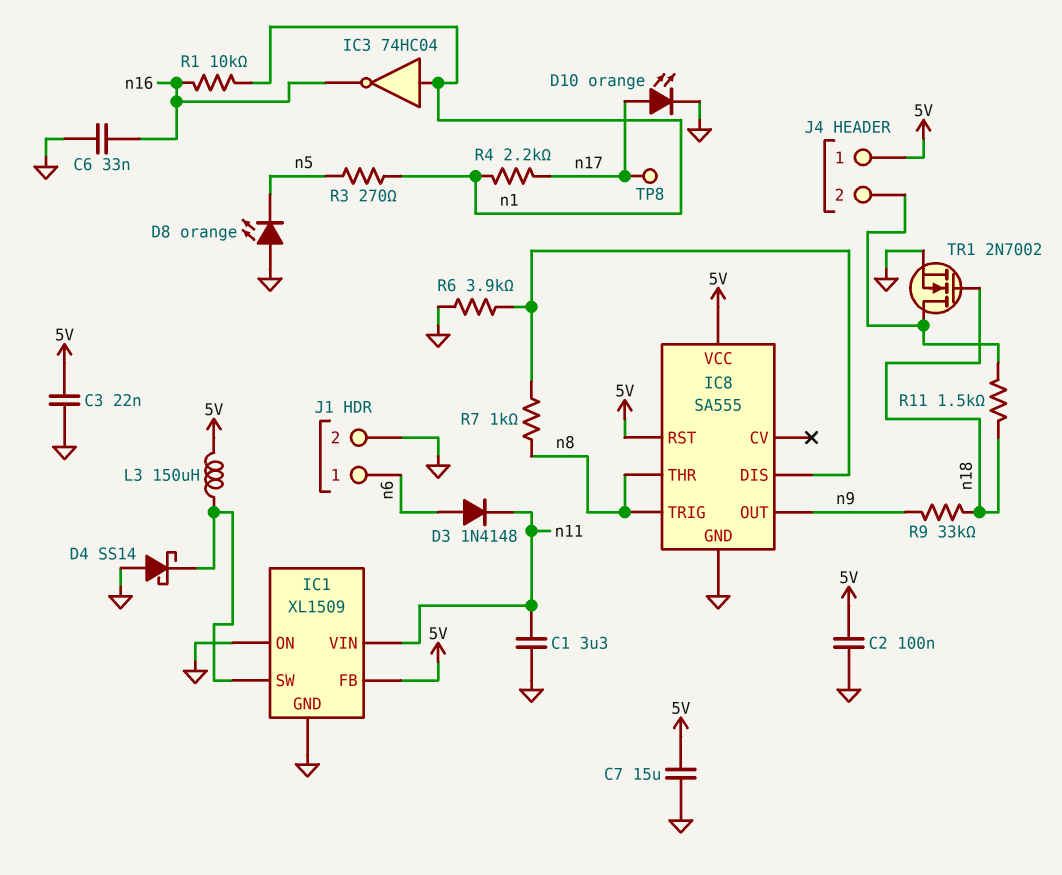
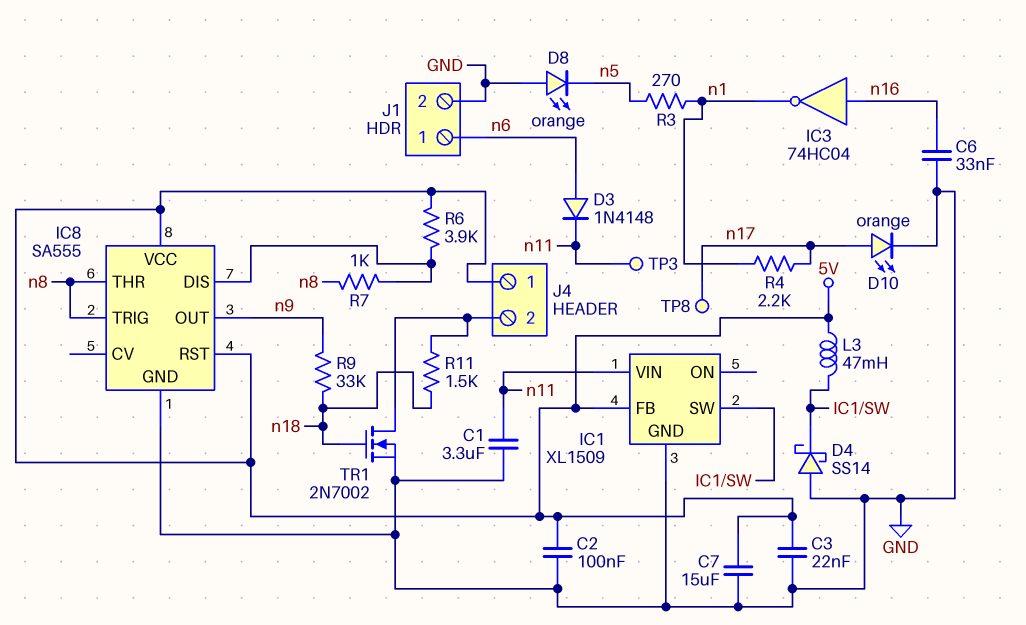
IC1 pin ON: GND -> none
IC3: NOT 74HC04 (in n1, out n16) -> NOT 74HC04 (in n16, out n1)
L3: 150uH (5V, IC1/SW) -> 47mH (5V, IC1/SW)
R1: 10k (n1, n16) -> none
R6: 3.9k (GND, IC8/DIS) -> 3.9k (5V, IC8/DIS)
TP3: none -> test point (n11)

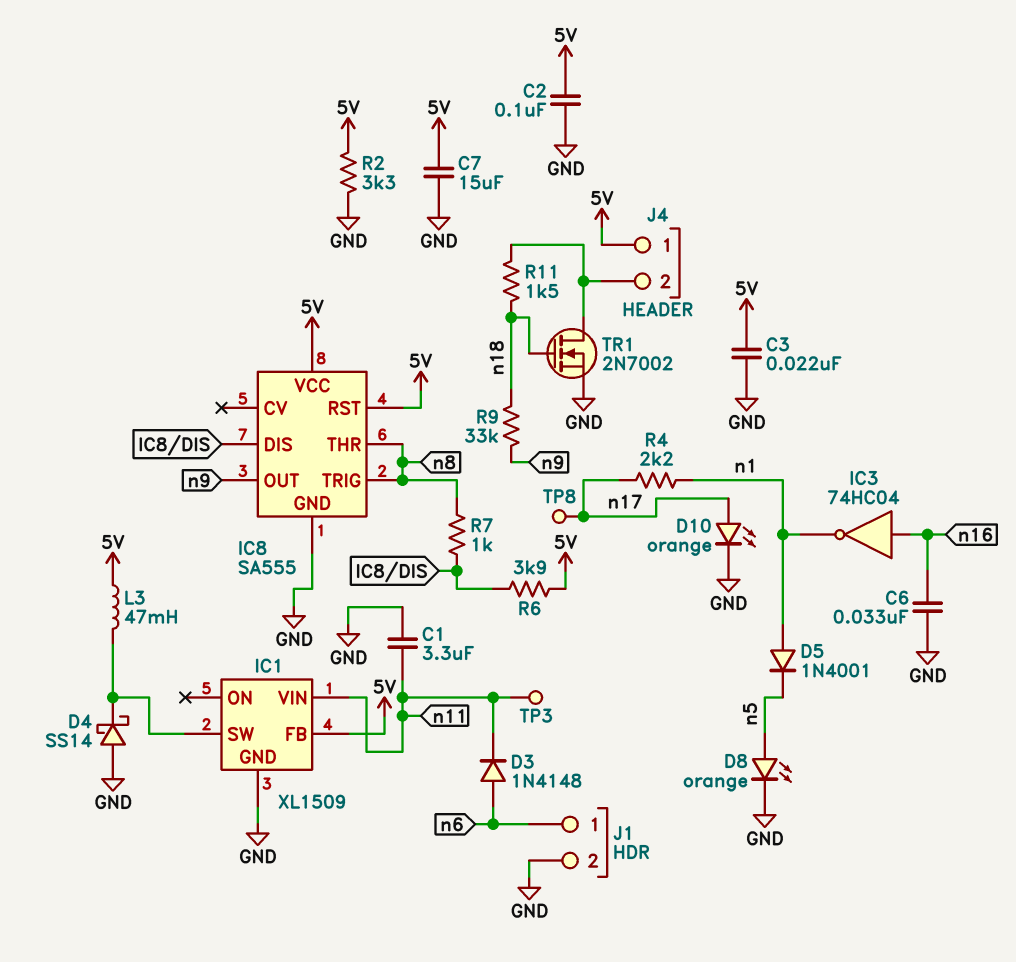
D5: none -> diode 1N4001 (A n1, K n5)
D8: LED orange (A GND, K n5) -> LED orange (A n5, K GND)
R2: none -> 3.3k (5V, GND)
R3: 270 (n1, n5) -> none

